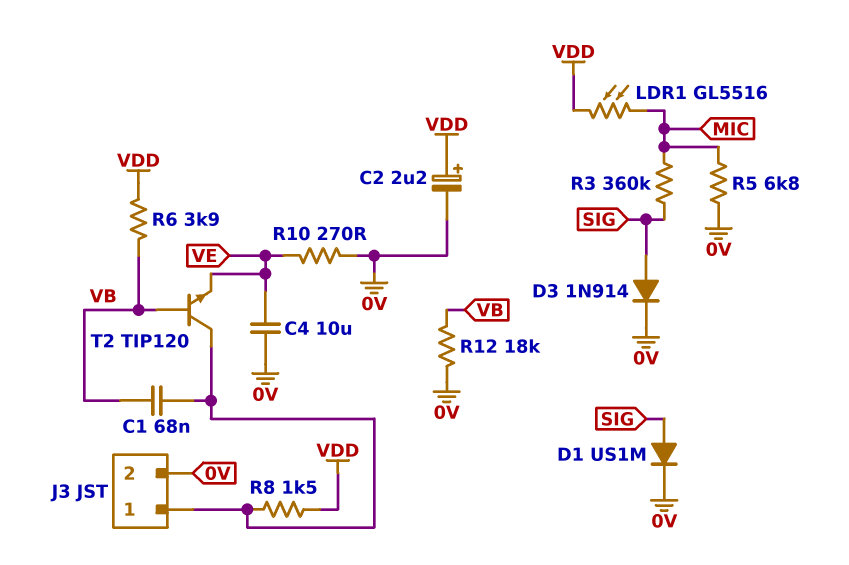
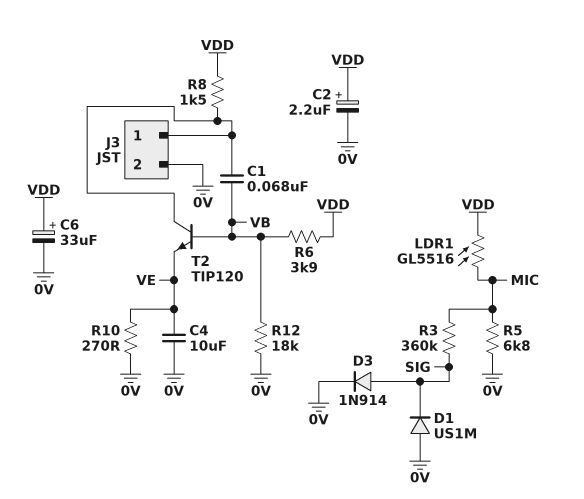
C6: none -> 33uF (plus VDD, minus 0V)
D1: diode US1M (A SIG, K 0V) -> diode US1M (A 0V, K SIG)

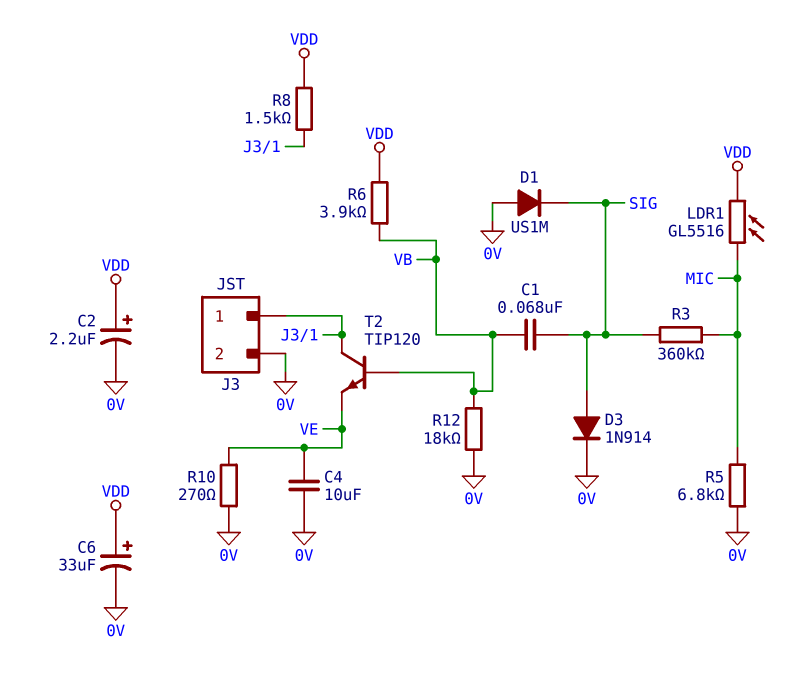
C1: 68nF (J3/1, VB) -> 68nF (SIG, VB)

